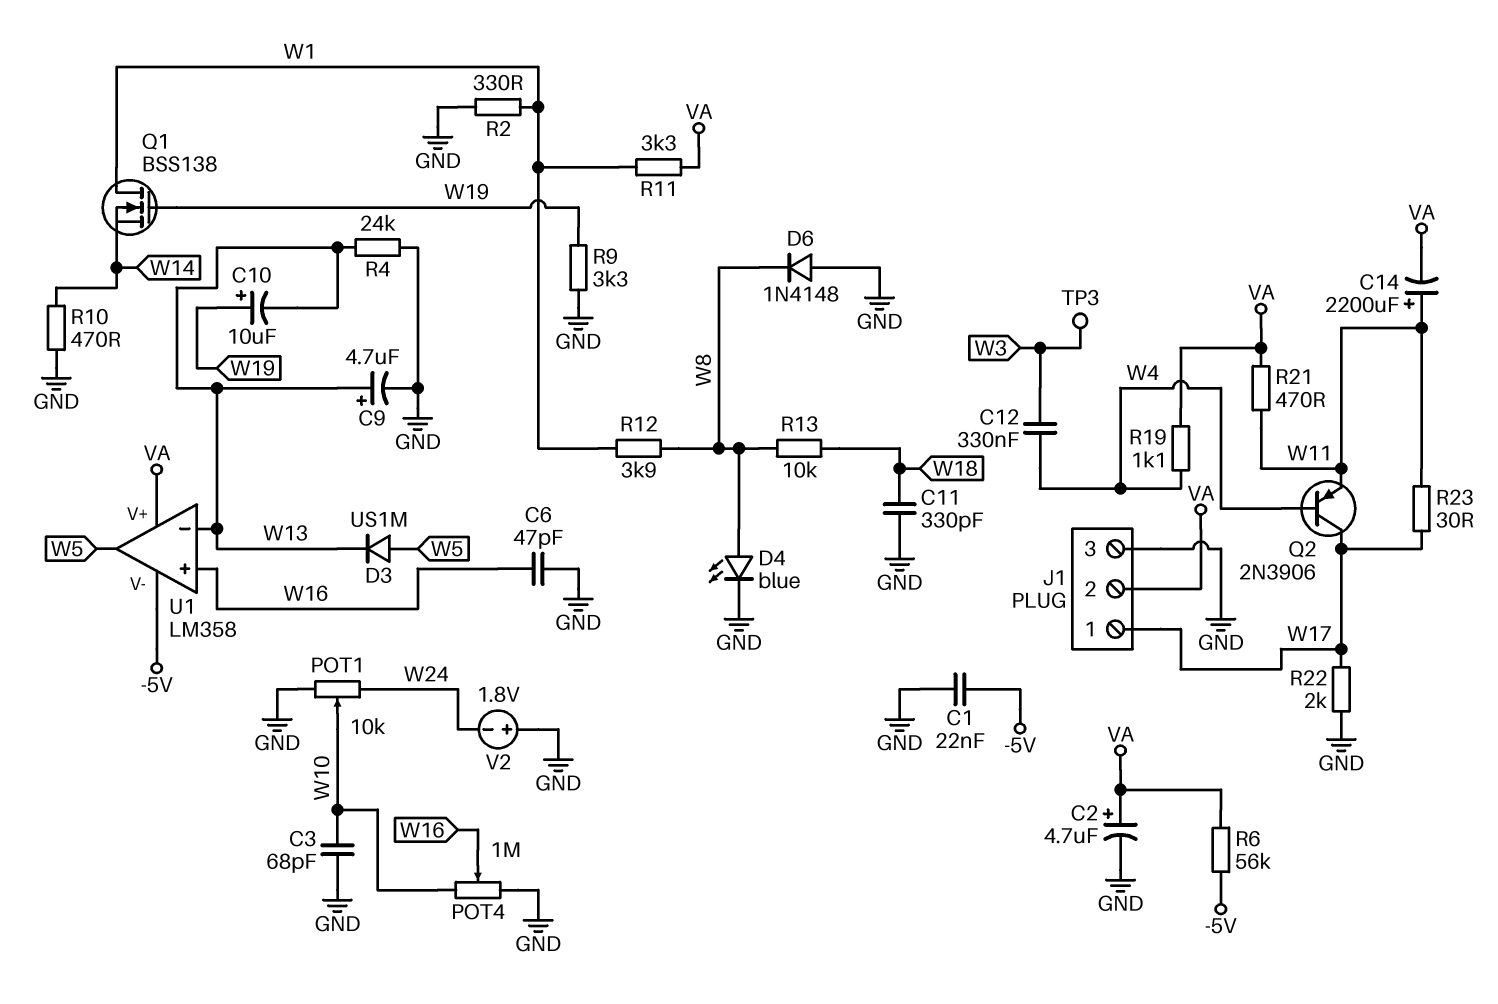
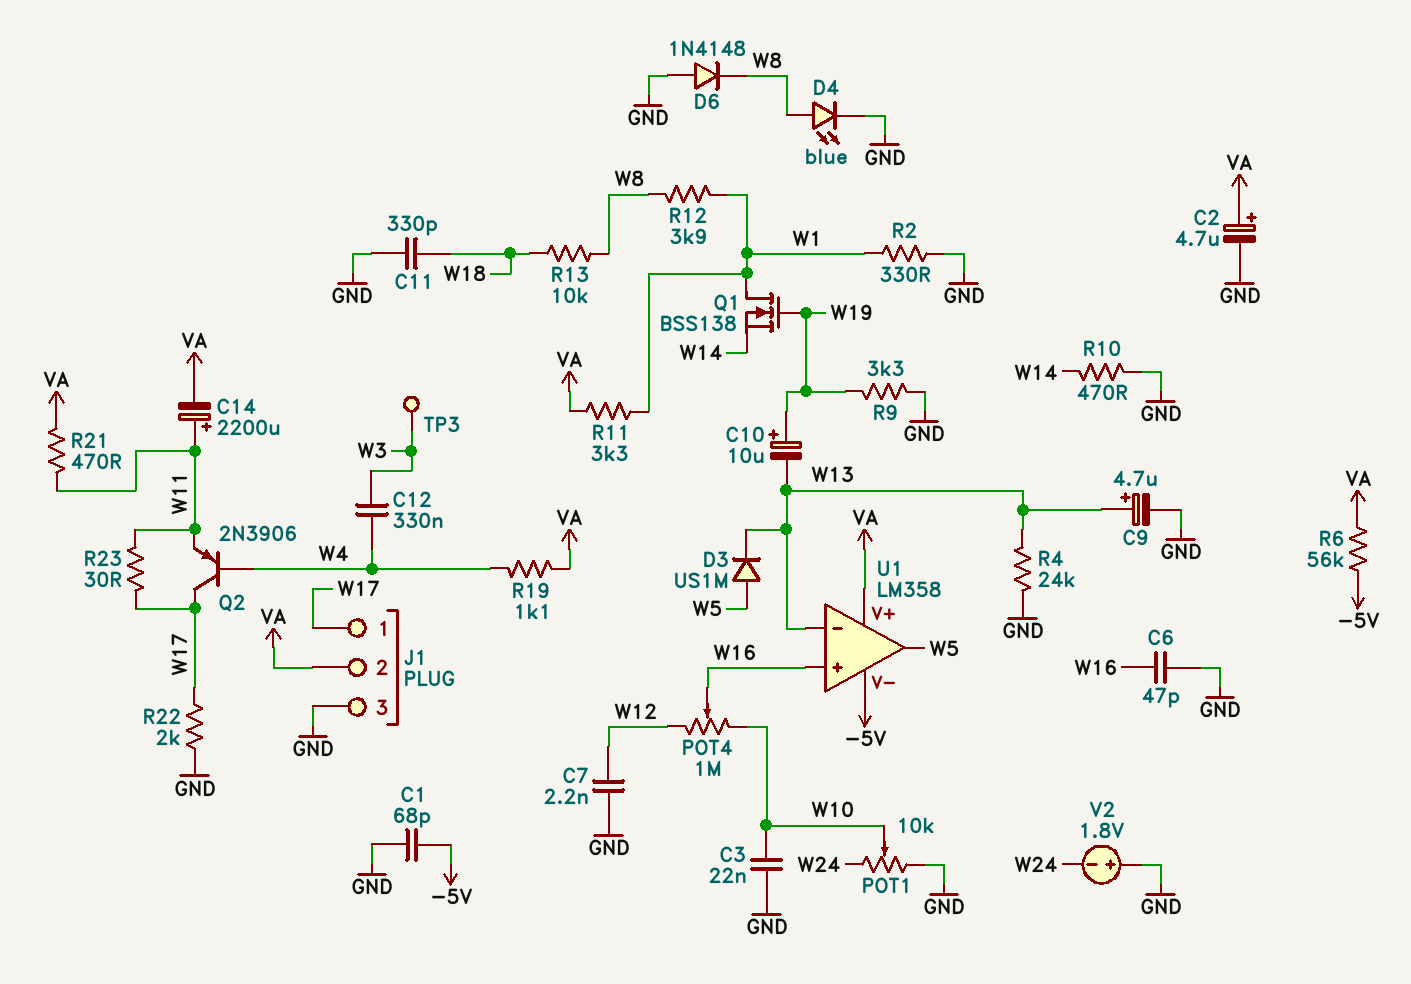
C1: 22nF (-5V, GND) -> 68pF (-5V, GND)
C3: 68pF (GND, W10) -> 22nF (GND, W10)
C7: none -> 2.2nF (GND, W12)
POT4: 1M (GND, W10, wiper W16) -> 1M (W10, W12, wiper W16)

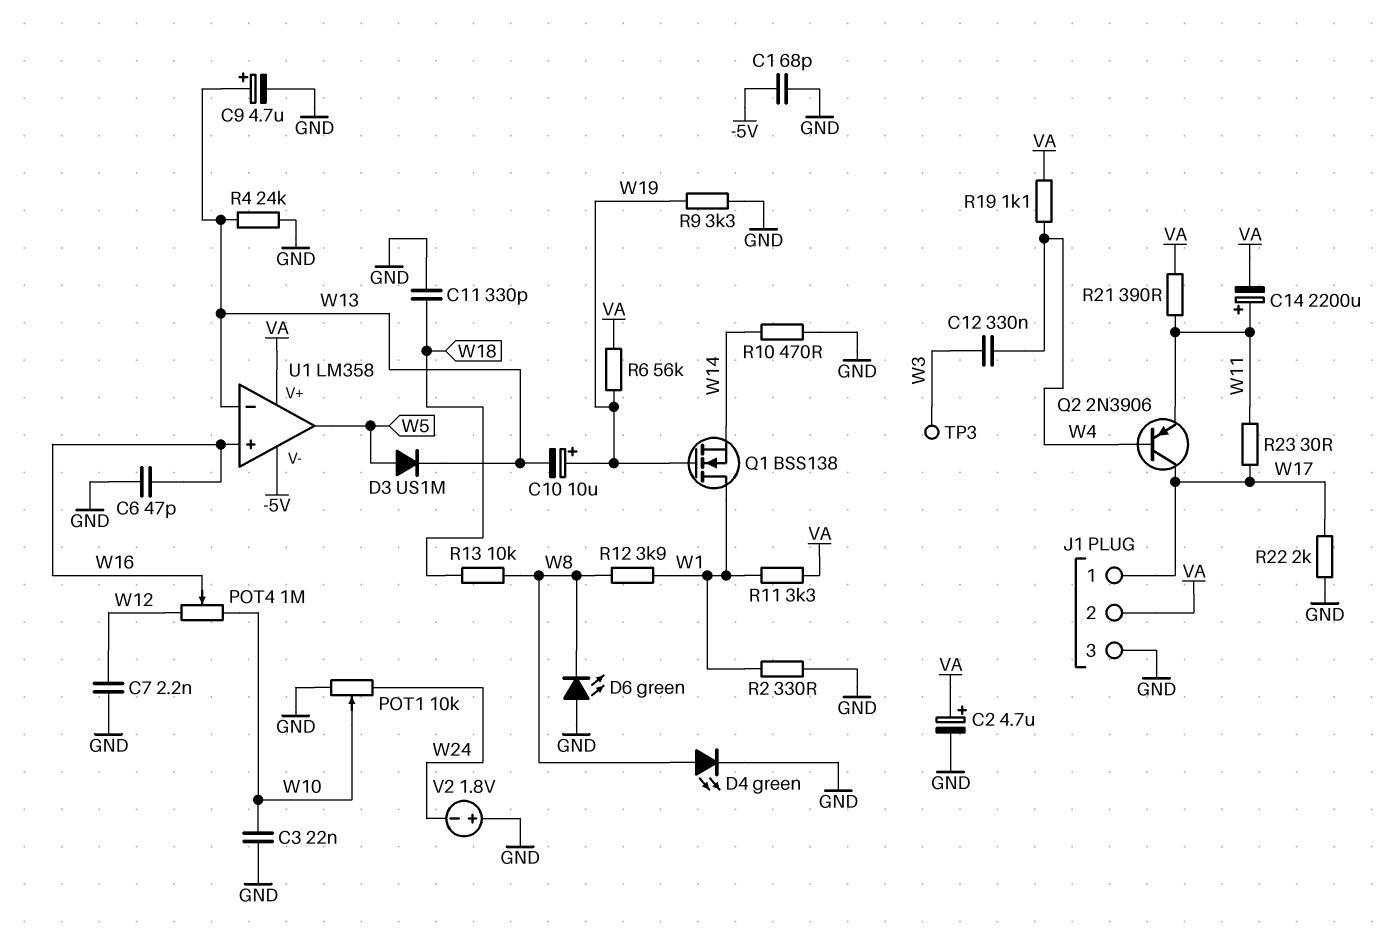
D4: LED blue (A W8, K GND) -> LED green (A W8, K GND)
D6: diode 1N4148 (A GND, K W8) -> LED green (A GND, K W8)
R6: 56k (-5V, VA) -> 56k (VA, W19)
R21: 470 (VA, W11) -> 390 (VA, W11)

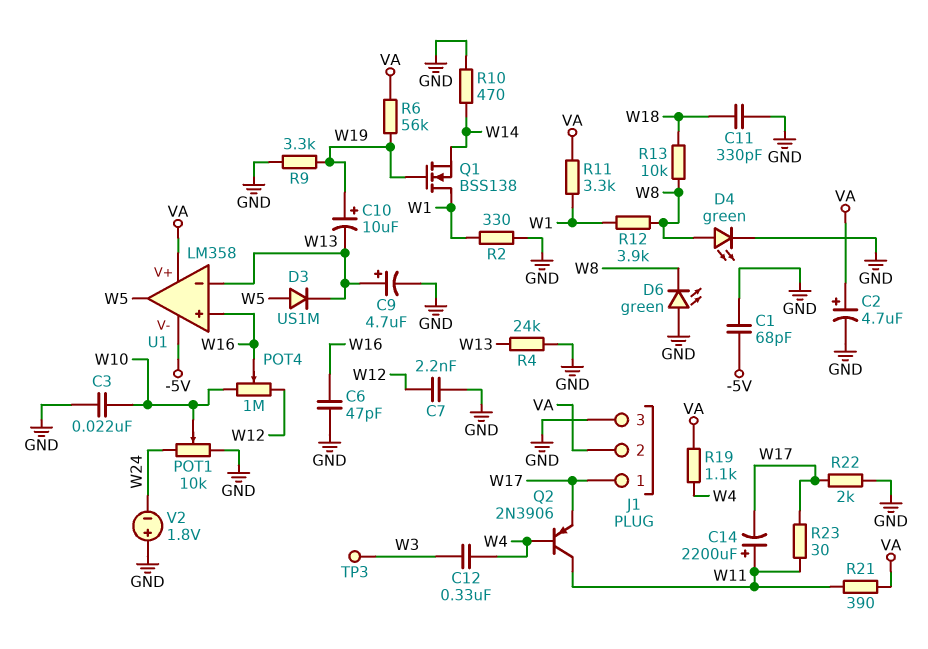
C14: 2200uF (plus W11, minus VA) -> 2200uF (plus W11, minus W17)
Q2: PNP 2N3906 (B W4, C W17, E W11) -> PNP 2N3906 (B W4, C W11, E W17)

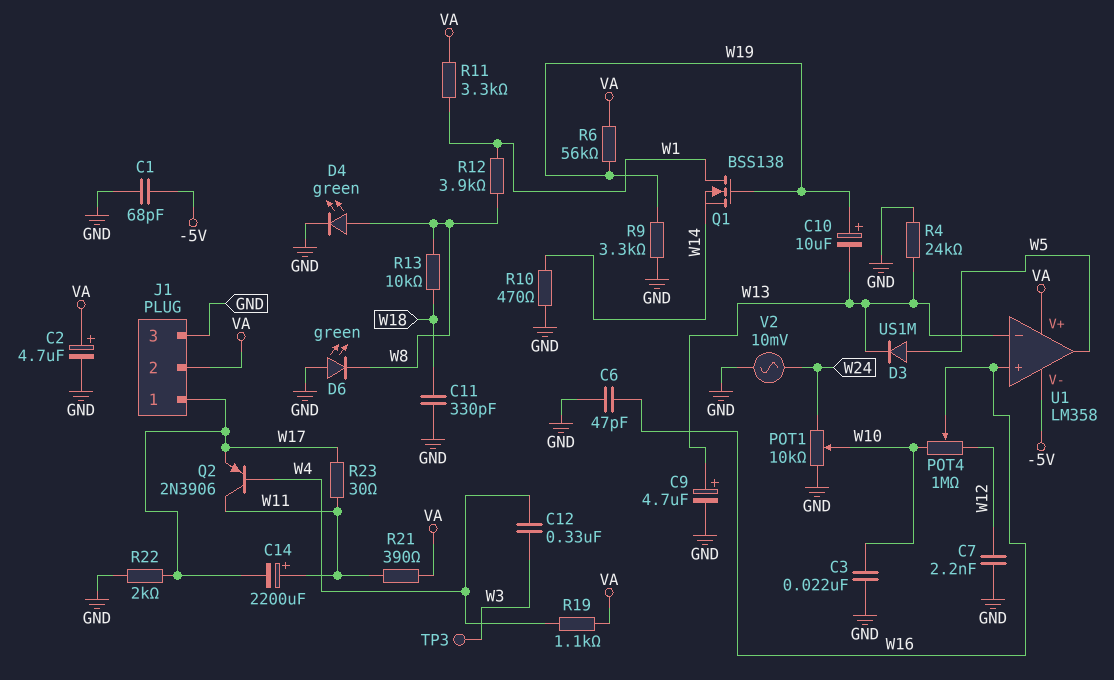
R2: 330 (GND, W1) -> none
V2: 1.8V (plus GND, minus W24) -> AC 10mV (GND, W24)

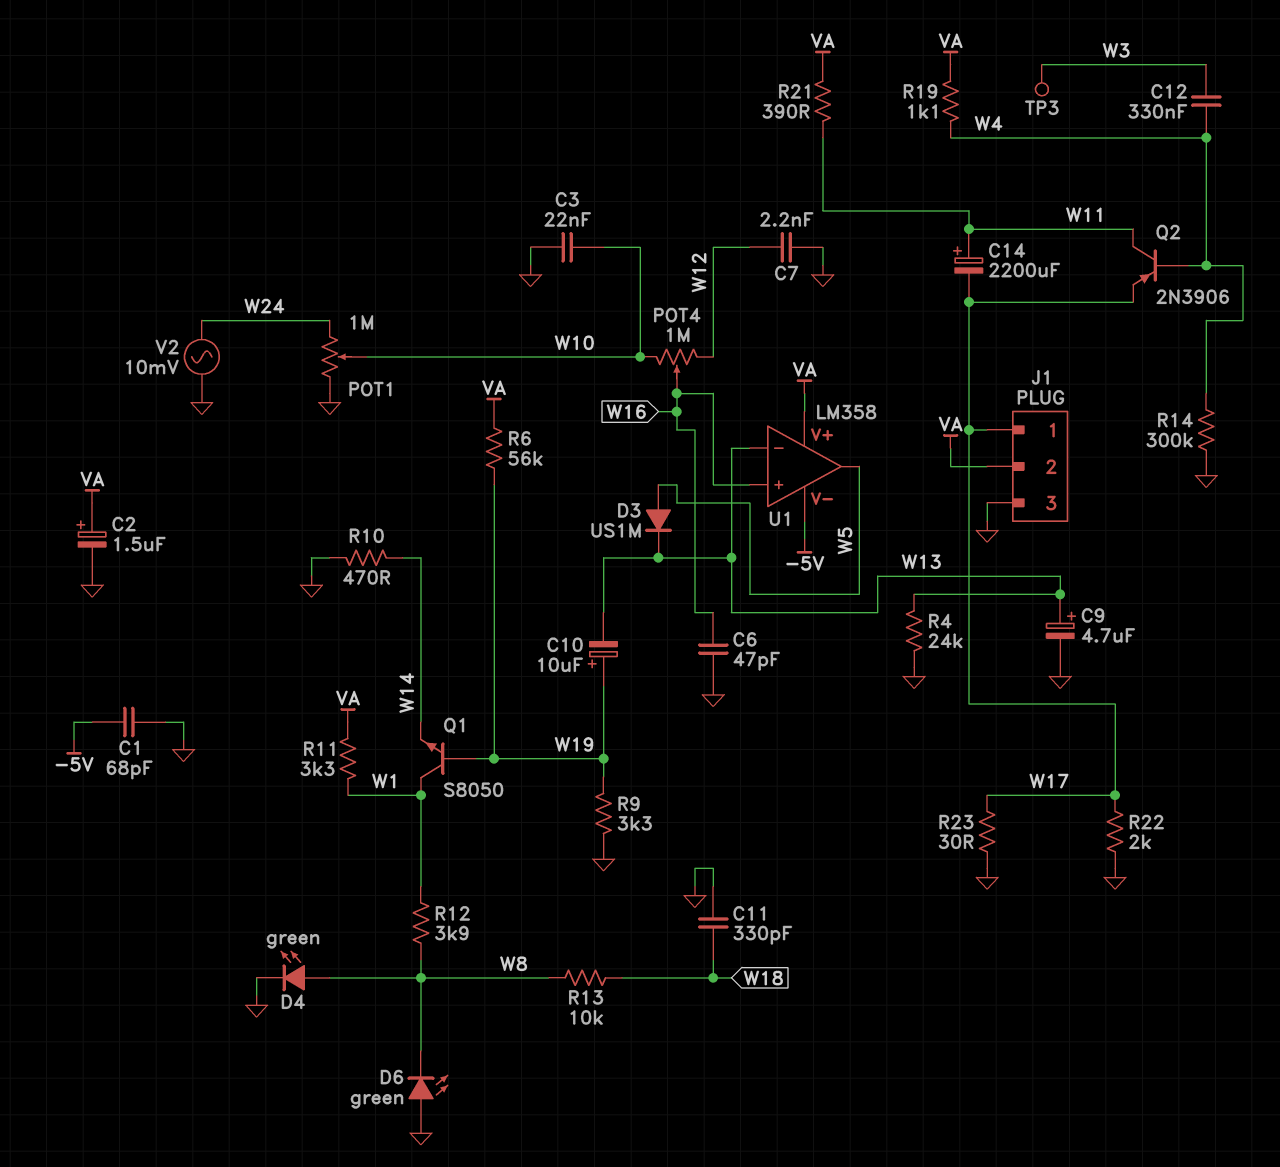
C2: 4.7uF (plus VA, minus GND) -> 1.5uF (plus VA, minus GND)
POT1: 10k (GND, W24, wiper W10) -> 1M (GND, W24, wiper W10)
Q1: NMOS BSS138 (G W19, D W1, S W14) -> NPN S8050 (B W19, C W1, E W14)
R14: none -> 300k (GND, W4)
R23: 30 (W11, W17) -> 30 (GND, W17)

